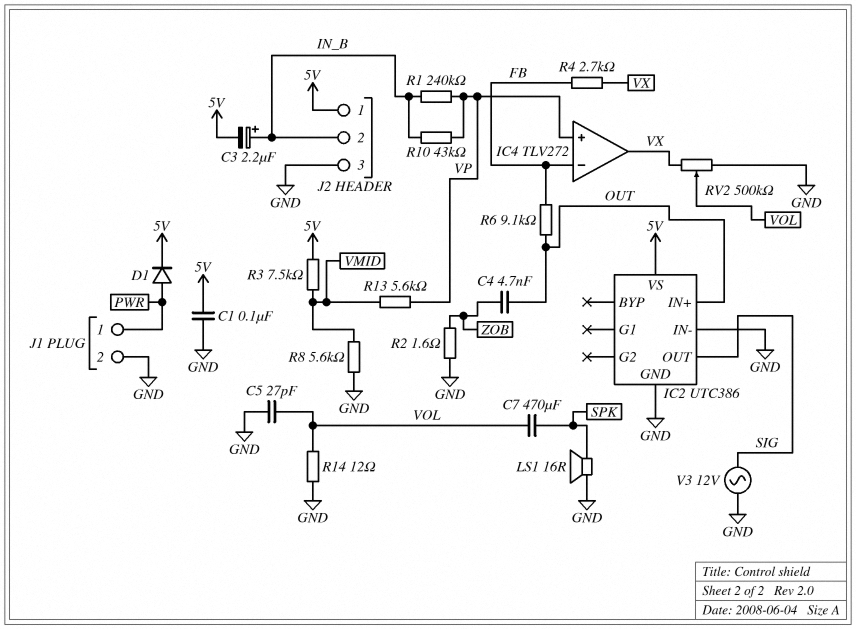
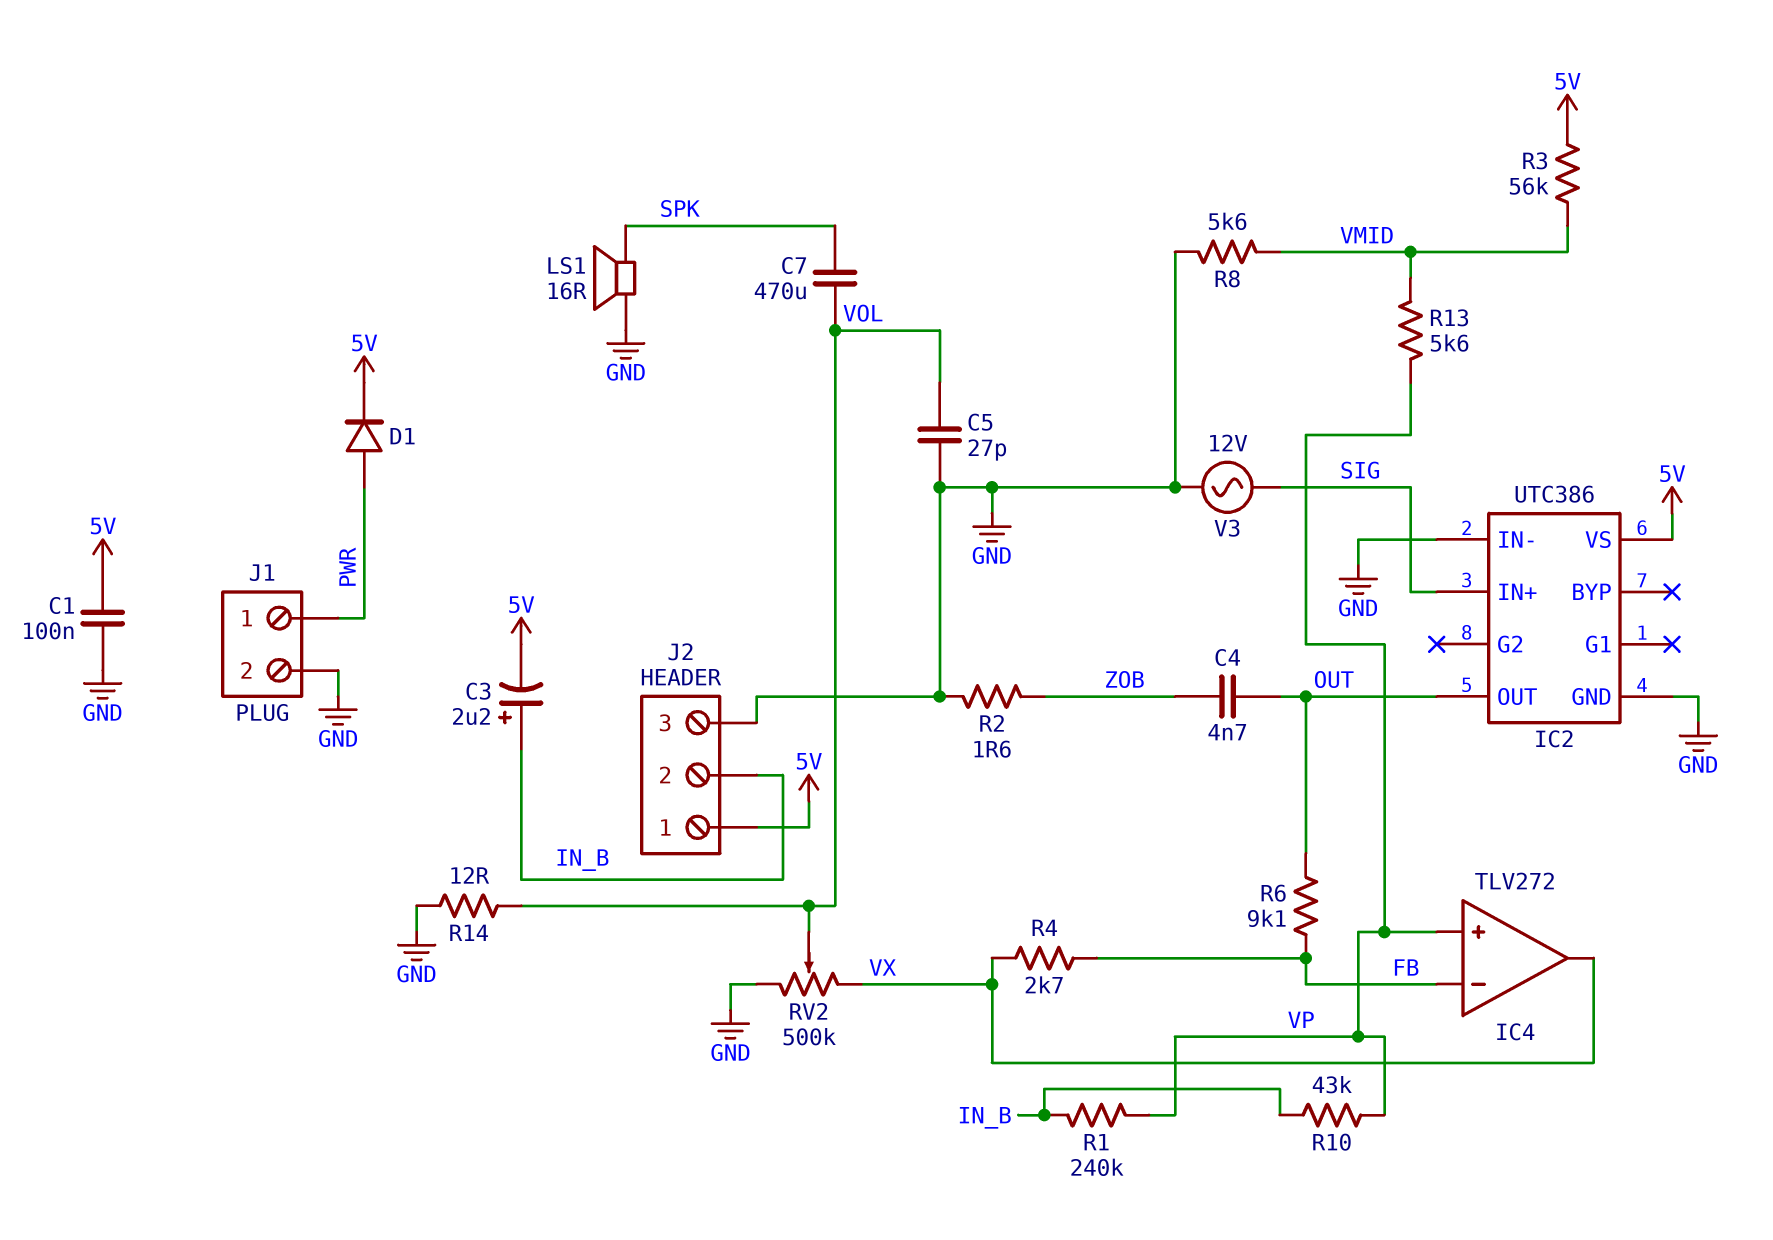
IC2 pin IN+: OUT -> SIG
IC2 pin OUT: SIG -> OUT
R3: 7.5k (5V, VMID) -> 56k (5V, VMID)

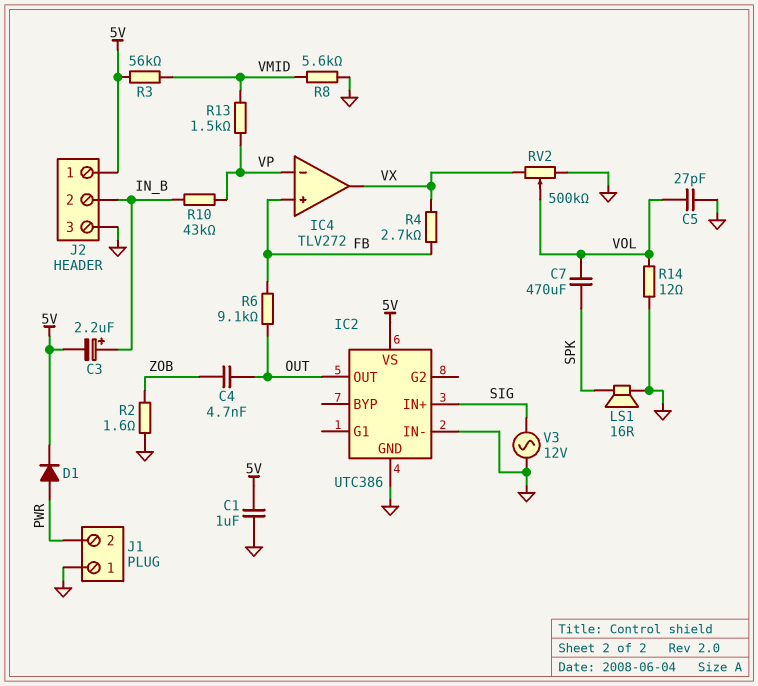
C1: 100nF (5V, GND) -> 1uF (5V, GND)
IC4 pin in+: VP -> FB
IC4 pin in-: FB -> VP
J1 pin 1: PWR -> GND
J1 pin 2: GND -> PWR
R1: 240k (IN_B, VP) -> none
R13: 5.6k (VMID, VP) -> 1.5k (VMID, VP)

